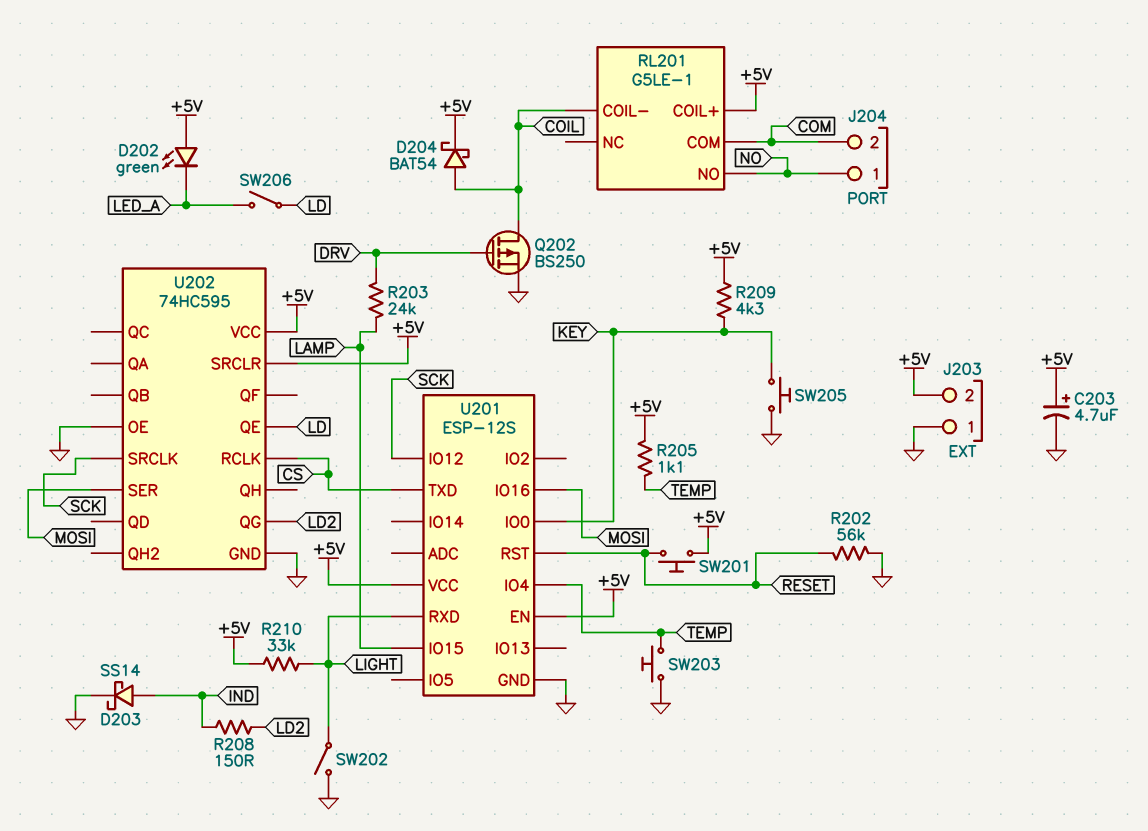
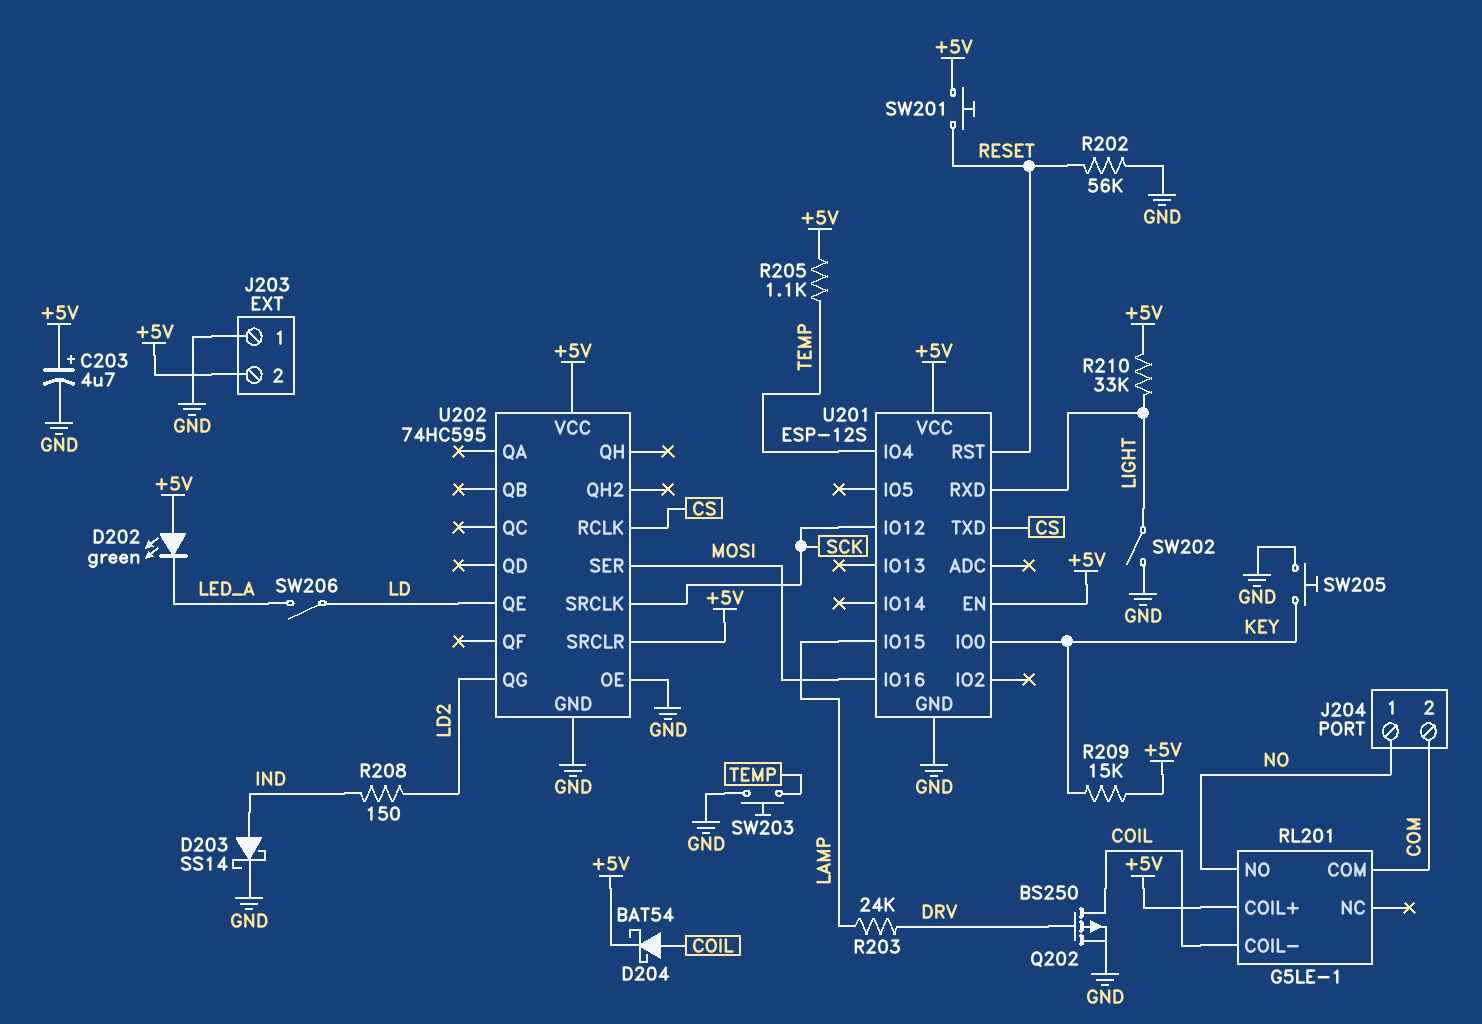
R209: 4.3k (+5V, KEY) -> 15k (+5V, KEY)

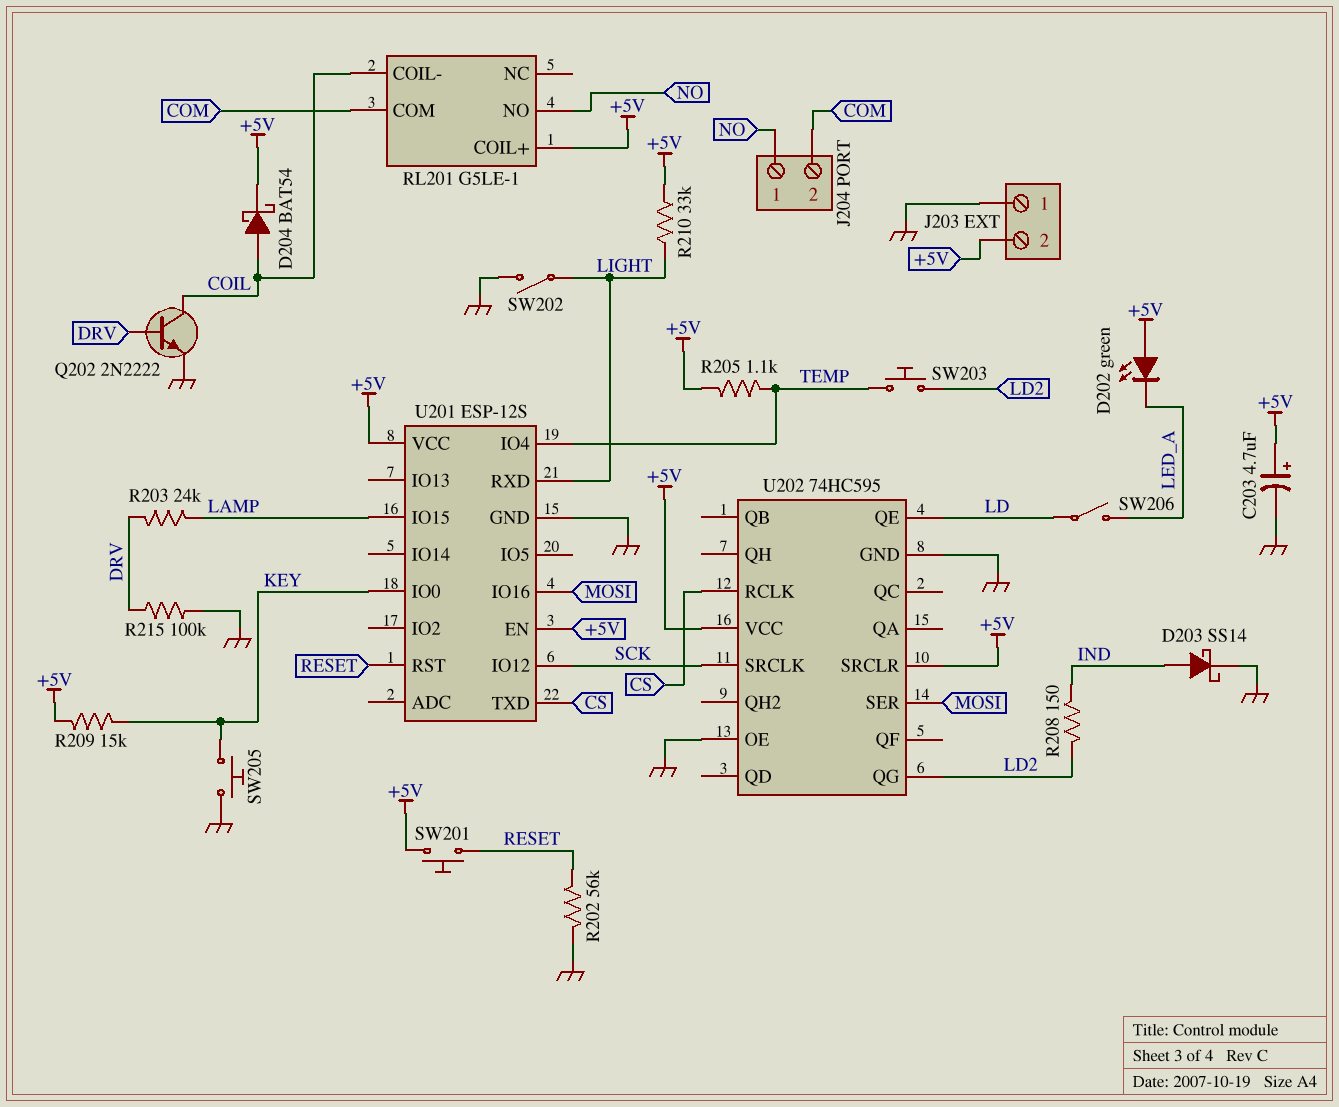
Q202: PMOS BS250 (G DRV, D COIL, S GND) -> NPN 2N2222 (B DRV, C COIL, E GND)
R215: none -> 100k (DRV, GND)
SW203: button (GND, TEMP) -> button (LD2, TEMP)

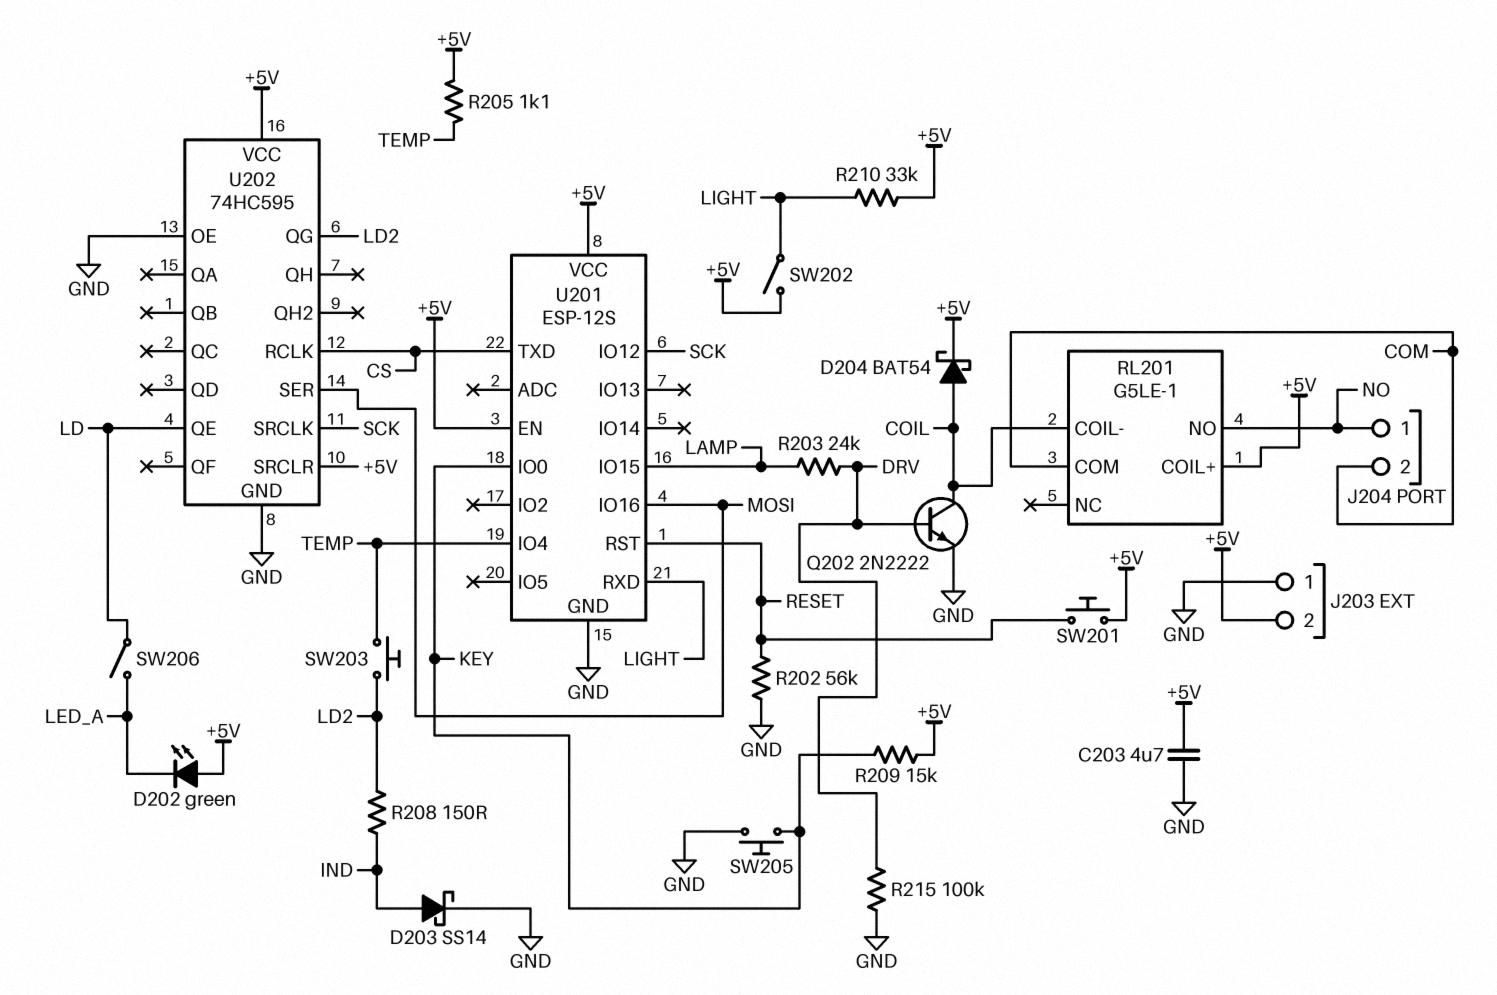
C203: 4.7uF (plus +5V, minus GND) -> 4.7uF (+5V, GND)
SW202: switch (GND, LIGHT) -> switch (+5V, LIGHT)

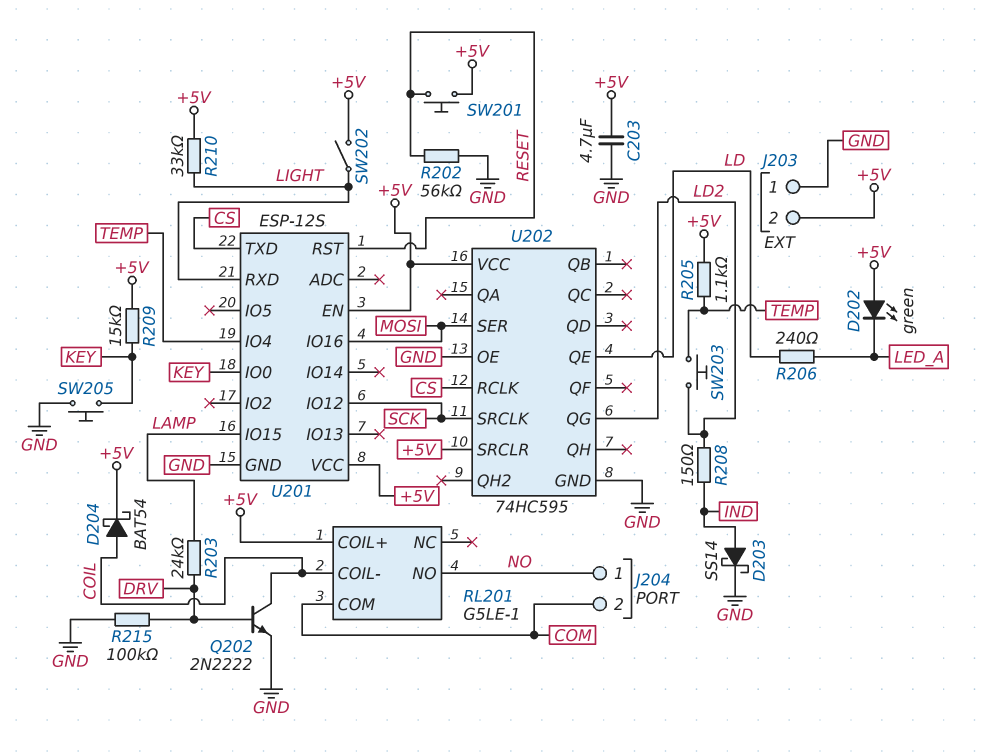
R206: none -> 240 (LD, LED_A)
SW206: switch (LD, LED_A) -> none

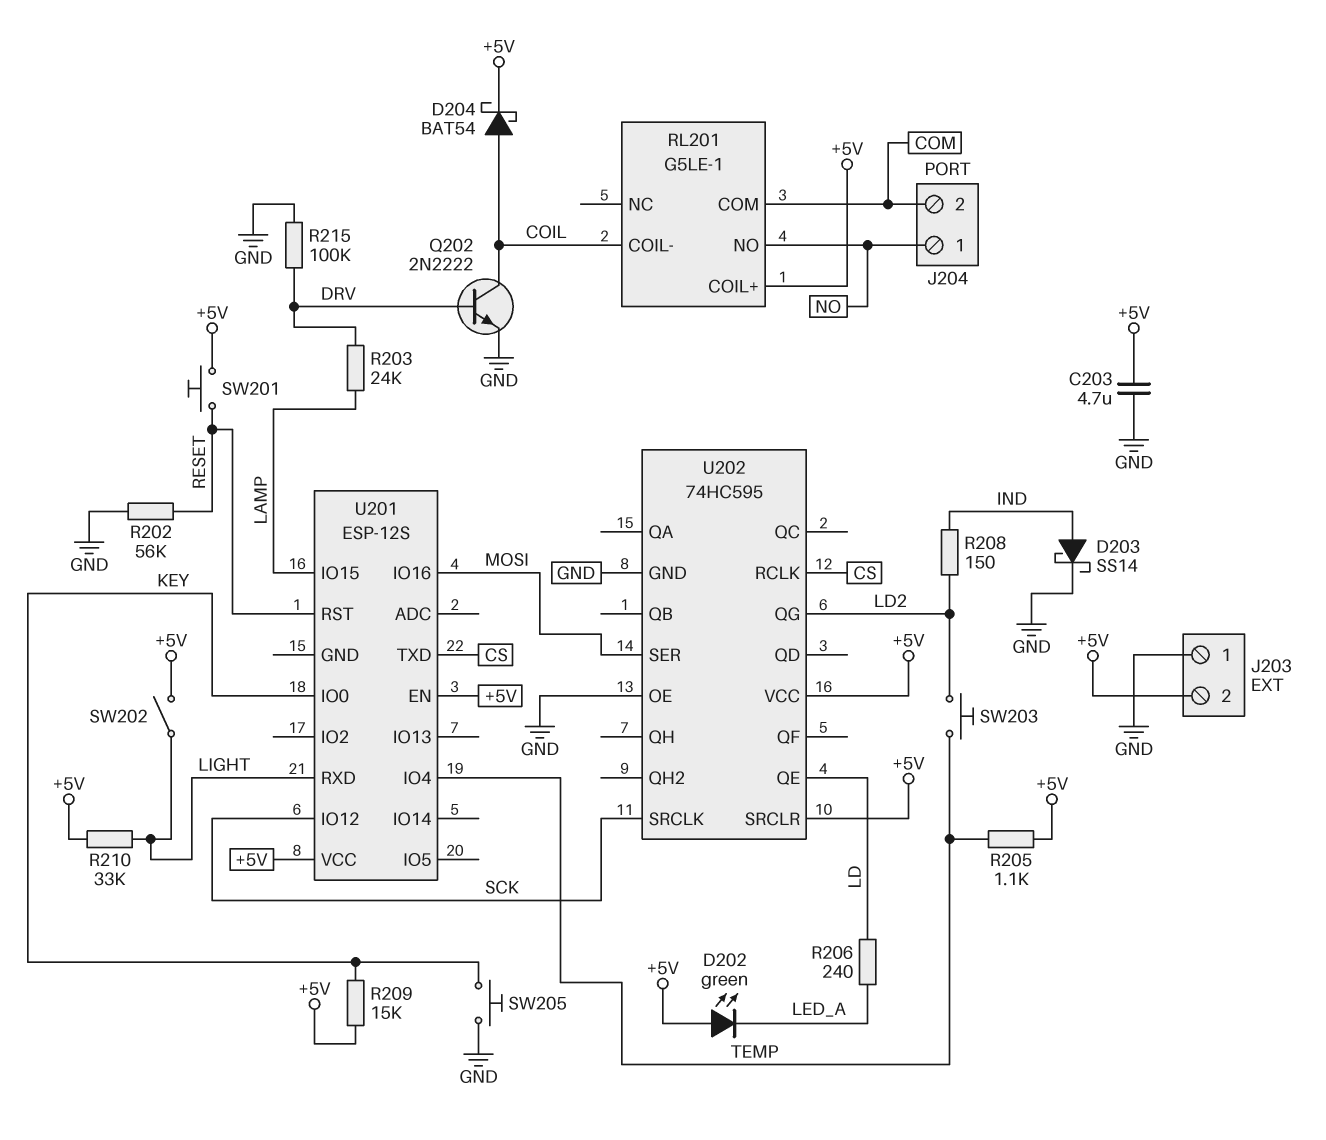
U201 pin GND: GND -> none

